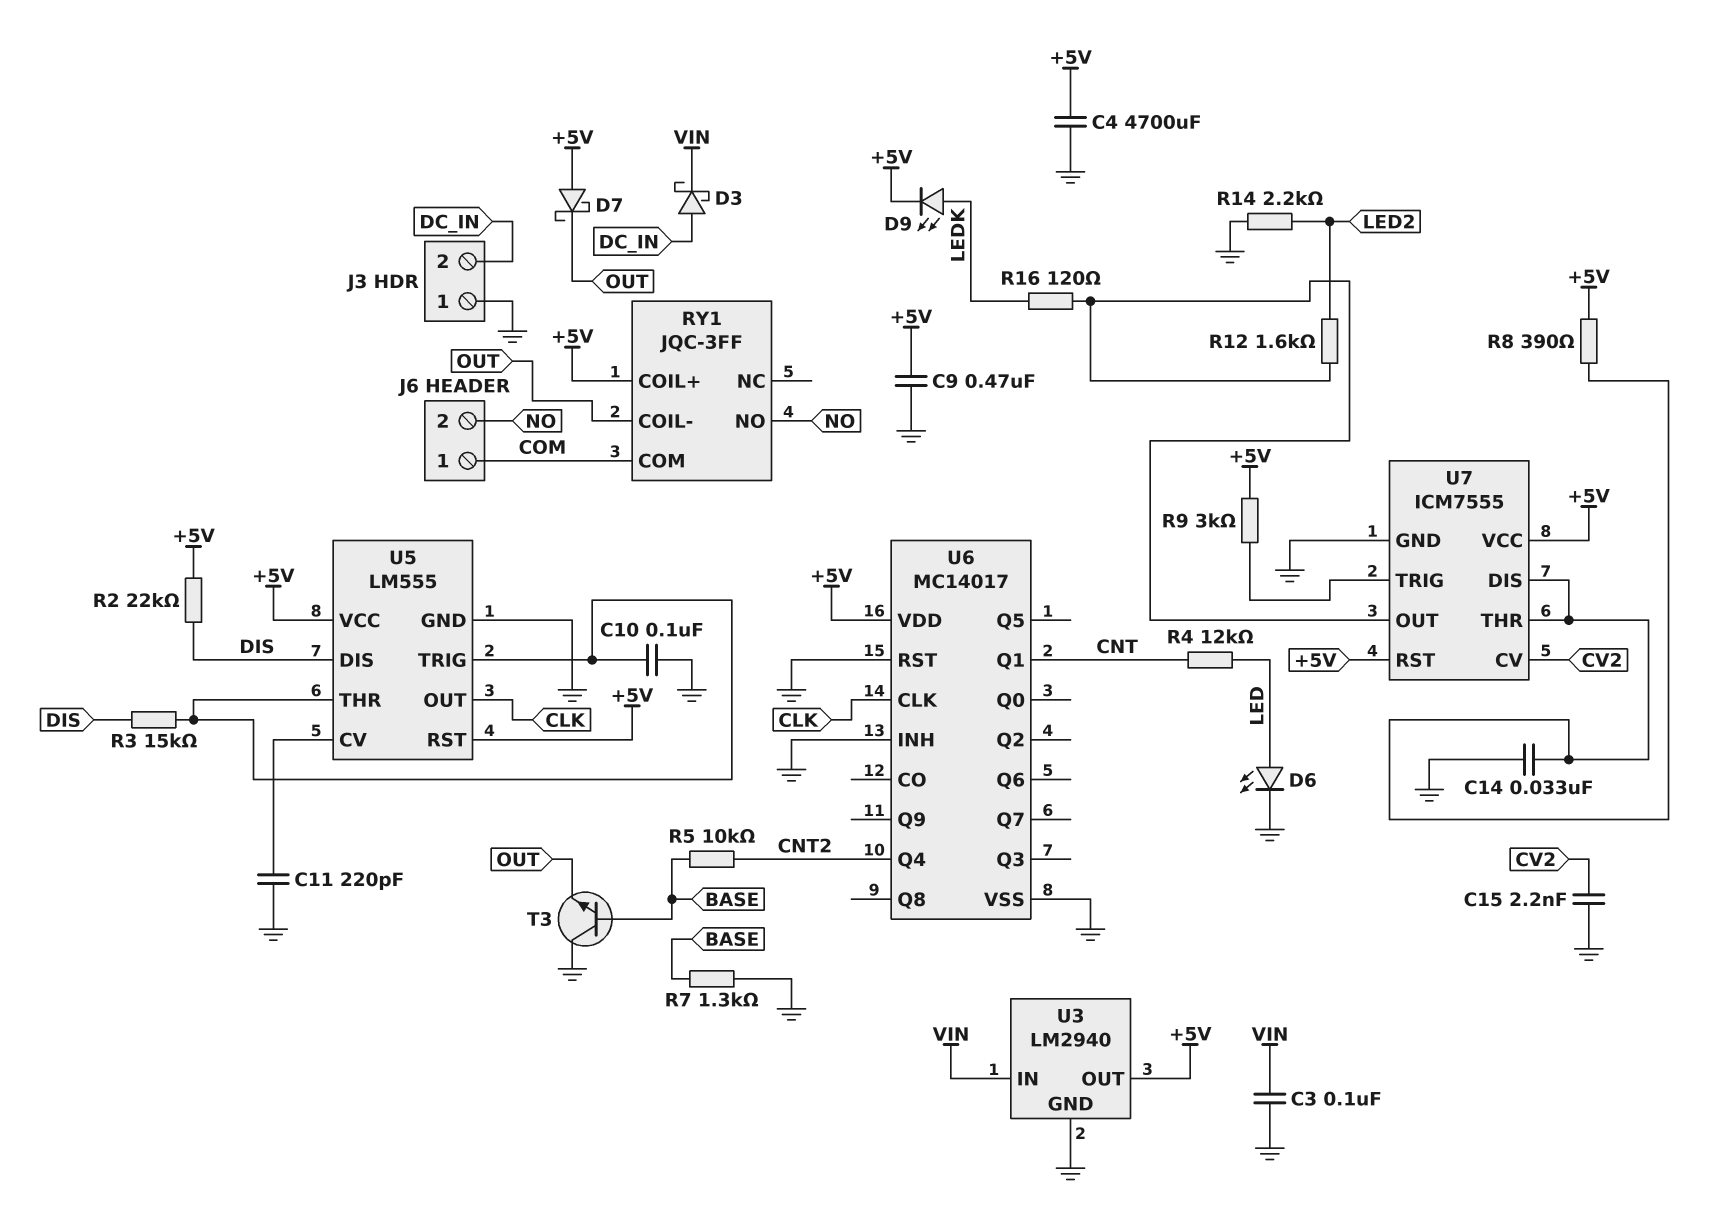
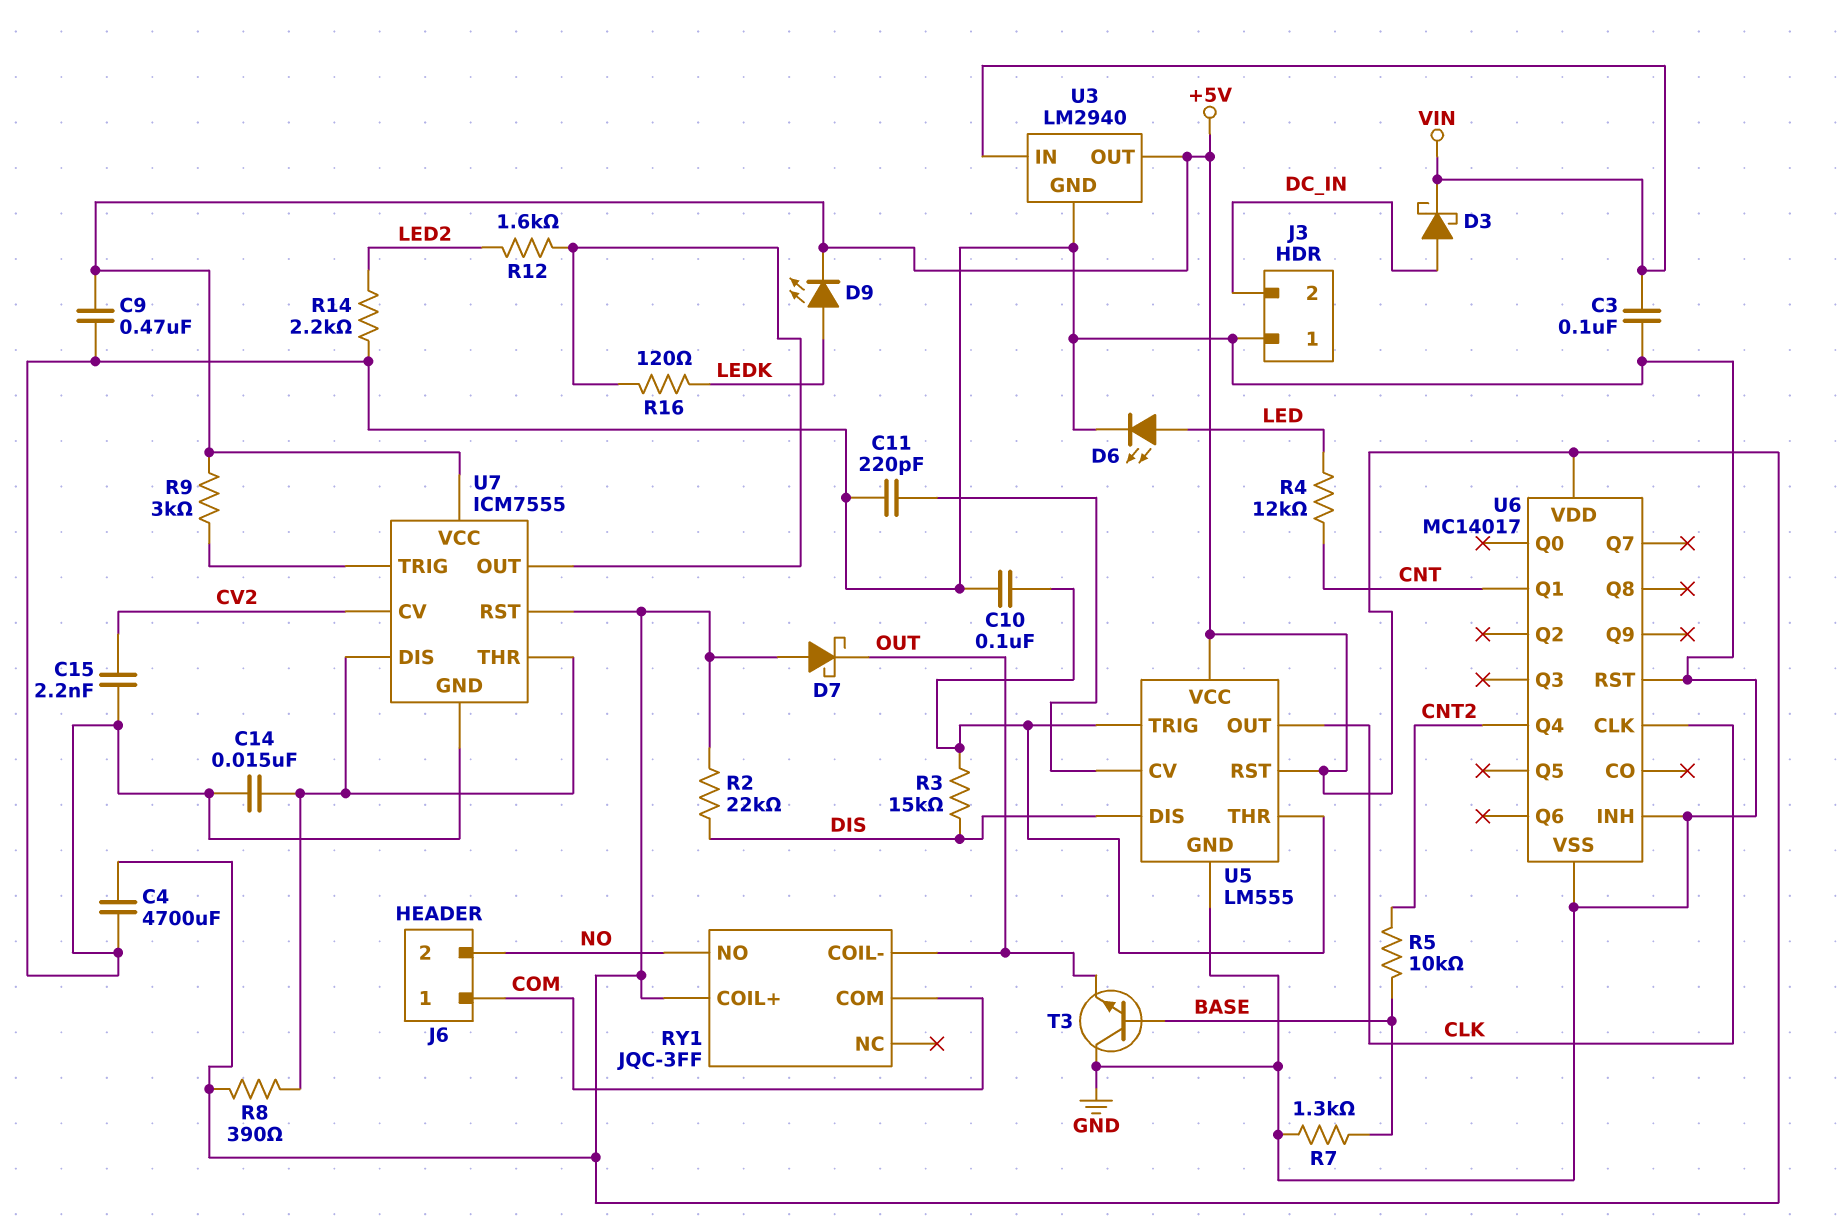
C14: 33nF (GND, U7/DIS) -> 15nF (GND, U7/DIS)

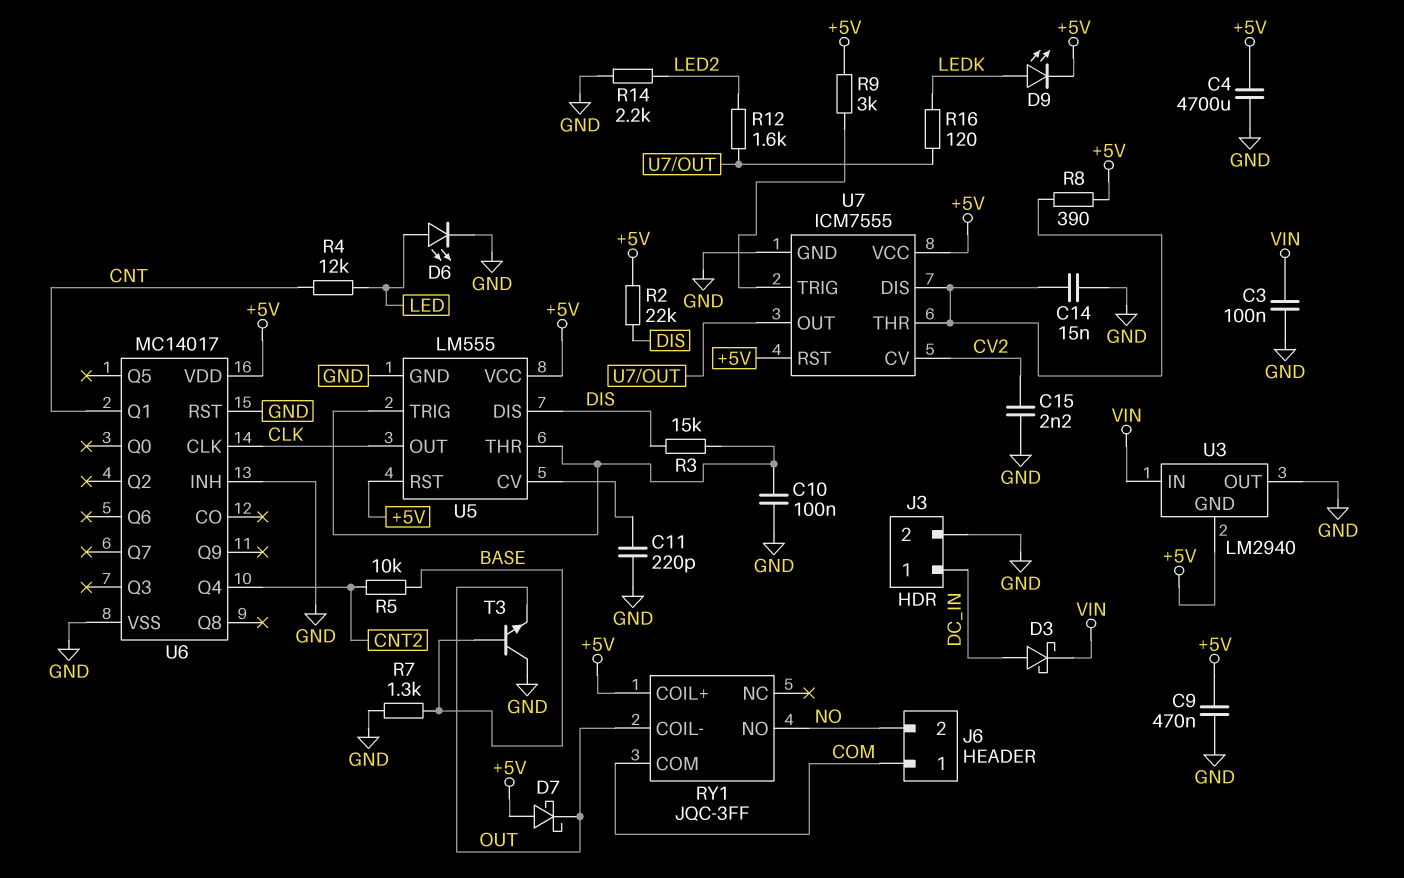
J3 pin 1: GND -> DC_IN
J3 pin 2: DC_IN -> GND
U3 pin GND: GND -> +5V
U3 pin OUT: +5V -> GND

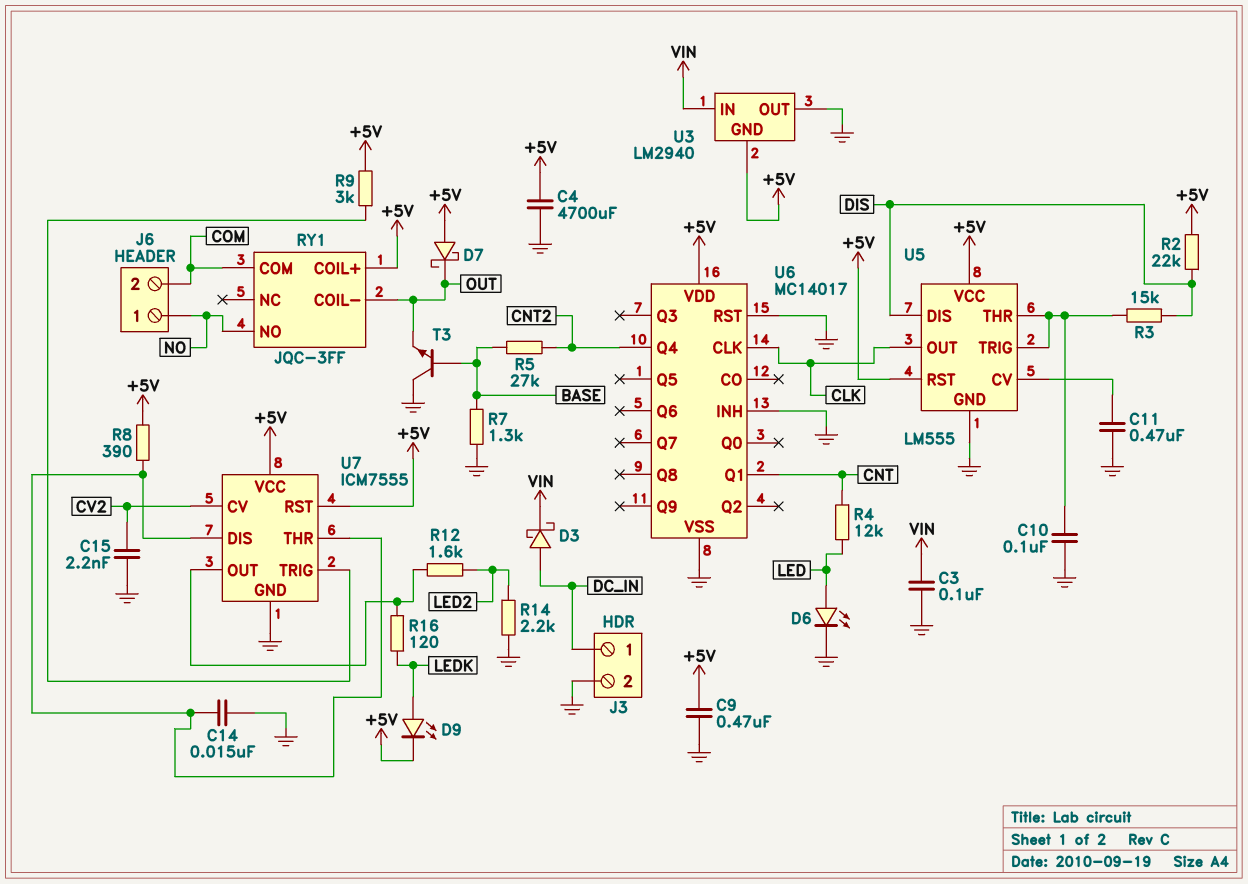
C11: 220pF (GND, U5/CV) -> 470nF (GND, U5/CV)
J6 pin 1: COM -> NO
J6 pin 2: NO -> COM
R5: 10k (BASE, CNT2) -> 27k (BASE, CNT2)

